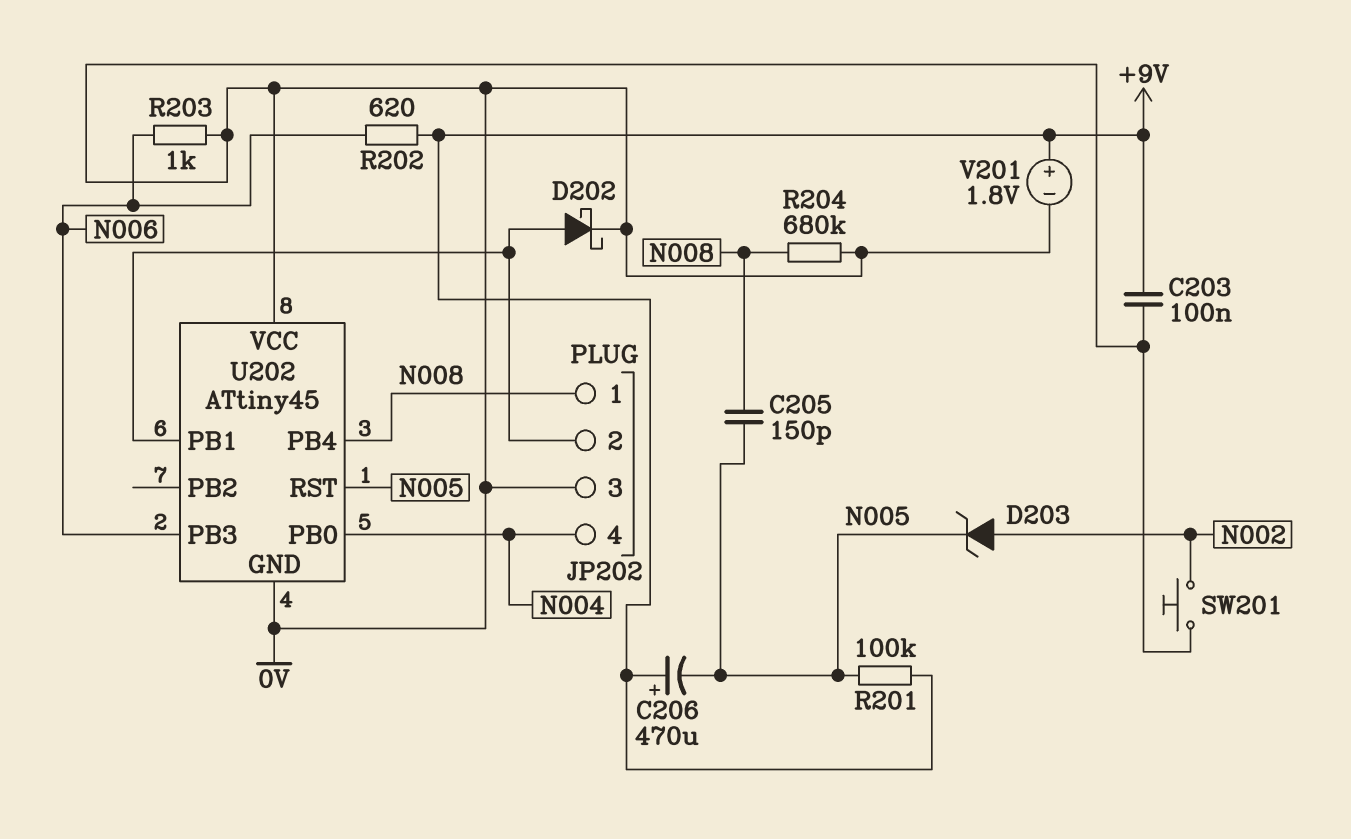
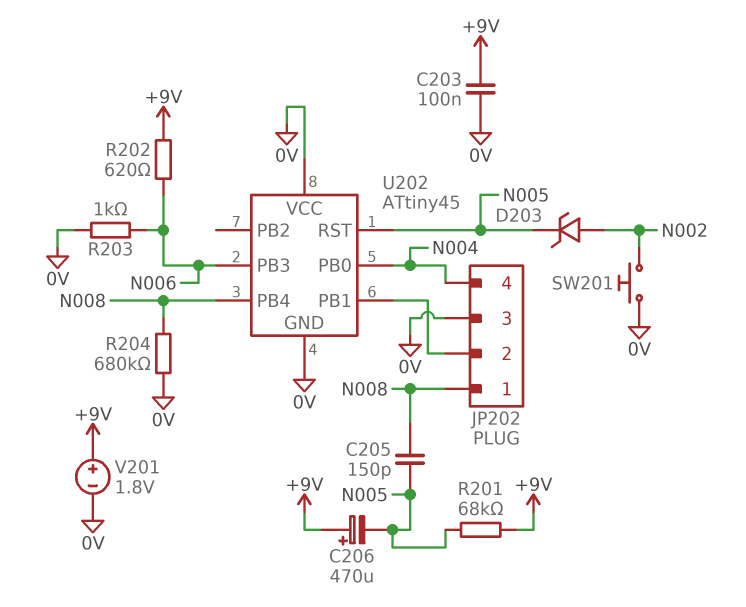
D202: schottky (A JP202/2, K 0V) -> none
R201: 100k (+9V, N005) -> 68k (+9V, N005)

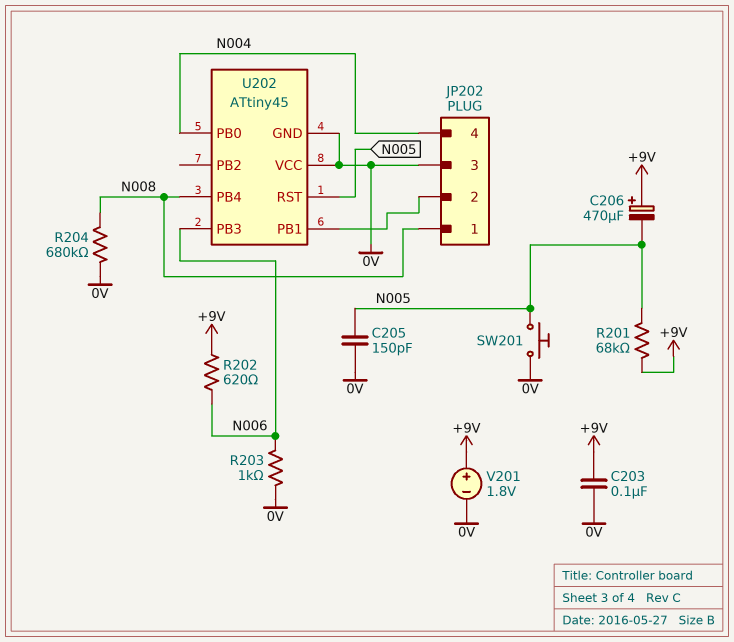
C205: 150pF (N005, N008) -> 150pF (0V, N005)
D203: zener (A N002, K N005) -> none
SW201: button (0V, N002) -> button (0V, N005)

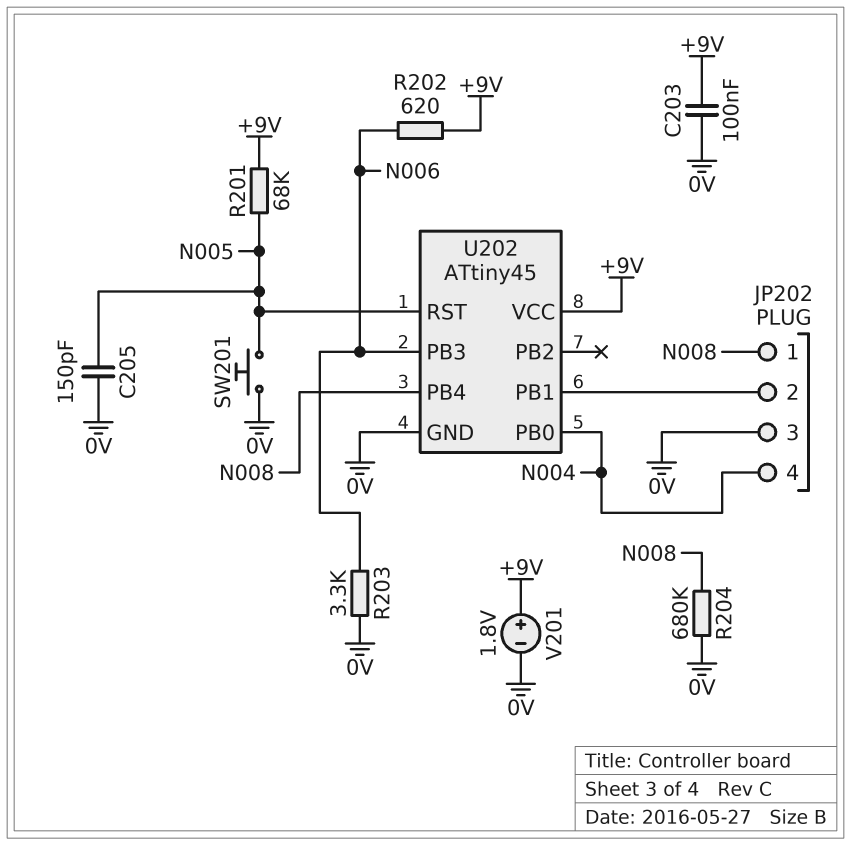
C206: 470uF (plus +9V, minus N005) -> none
R203: 1k (0V, N006) -> 3.3k (0V, N006)
U202 pin VCC: 0V -> +9V

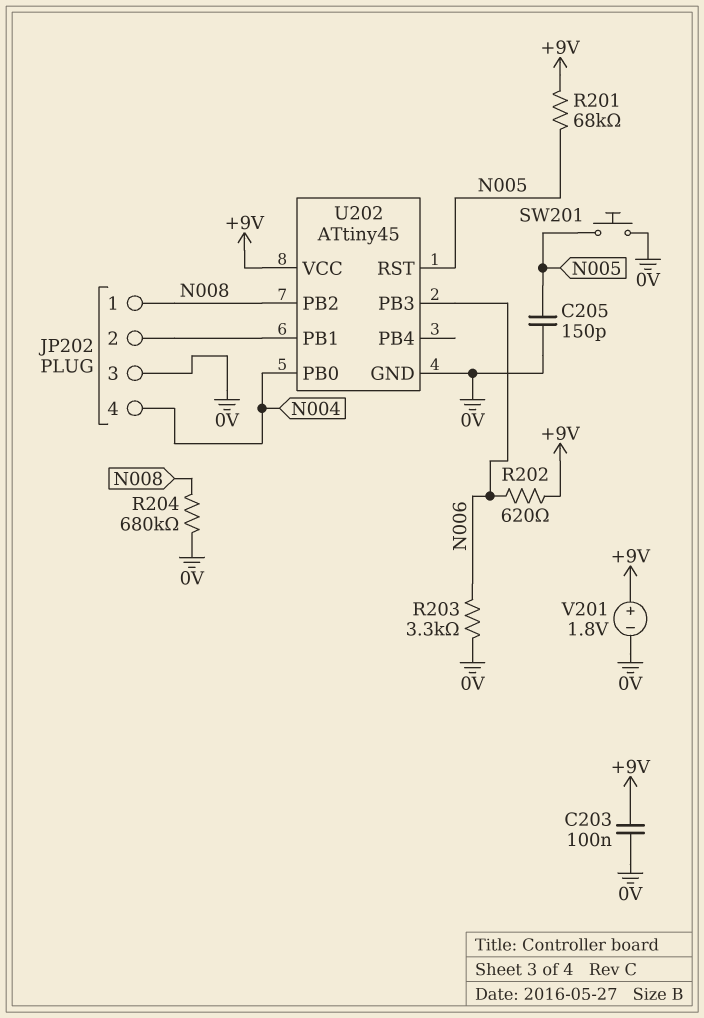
U202 pin PB2: none -> N008
U202 pin PB4: N008 -> none

